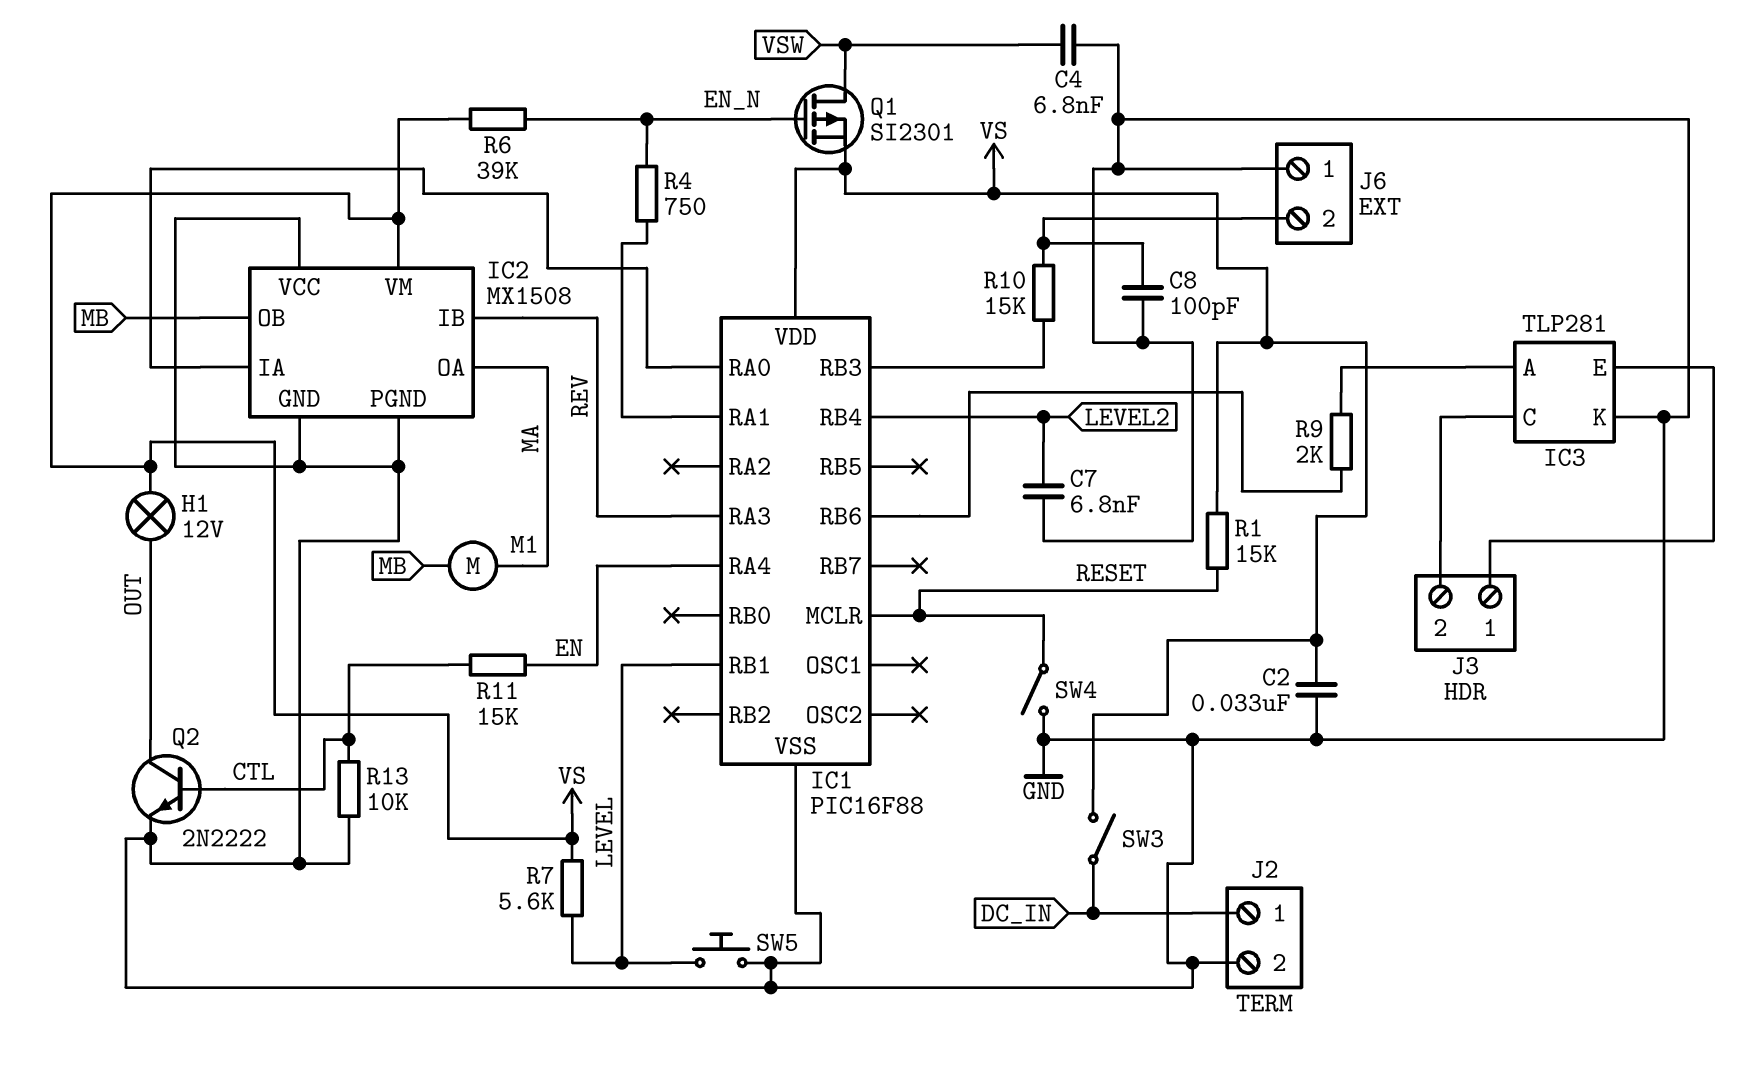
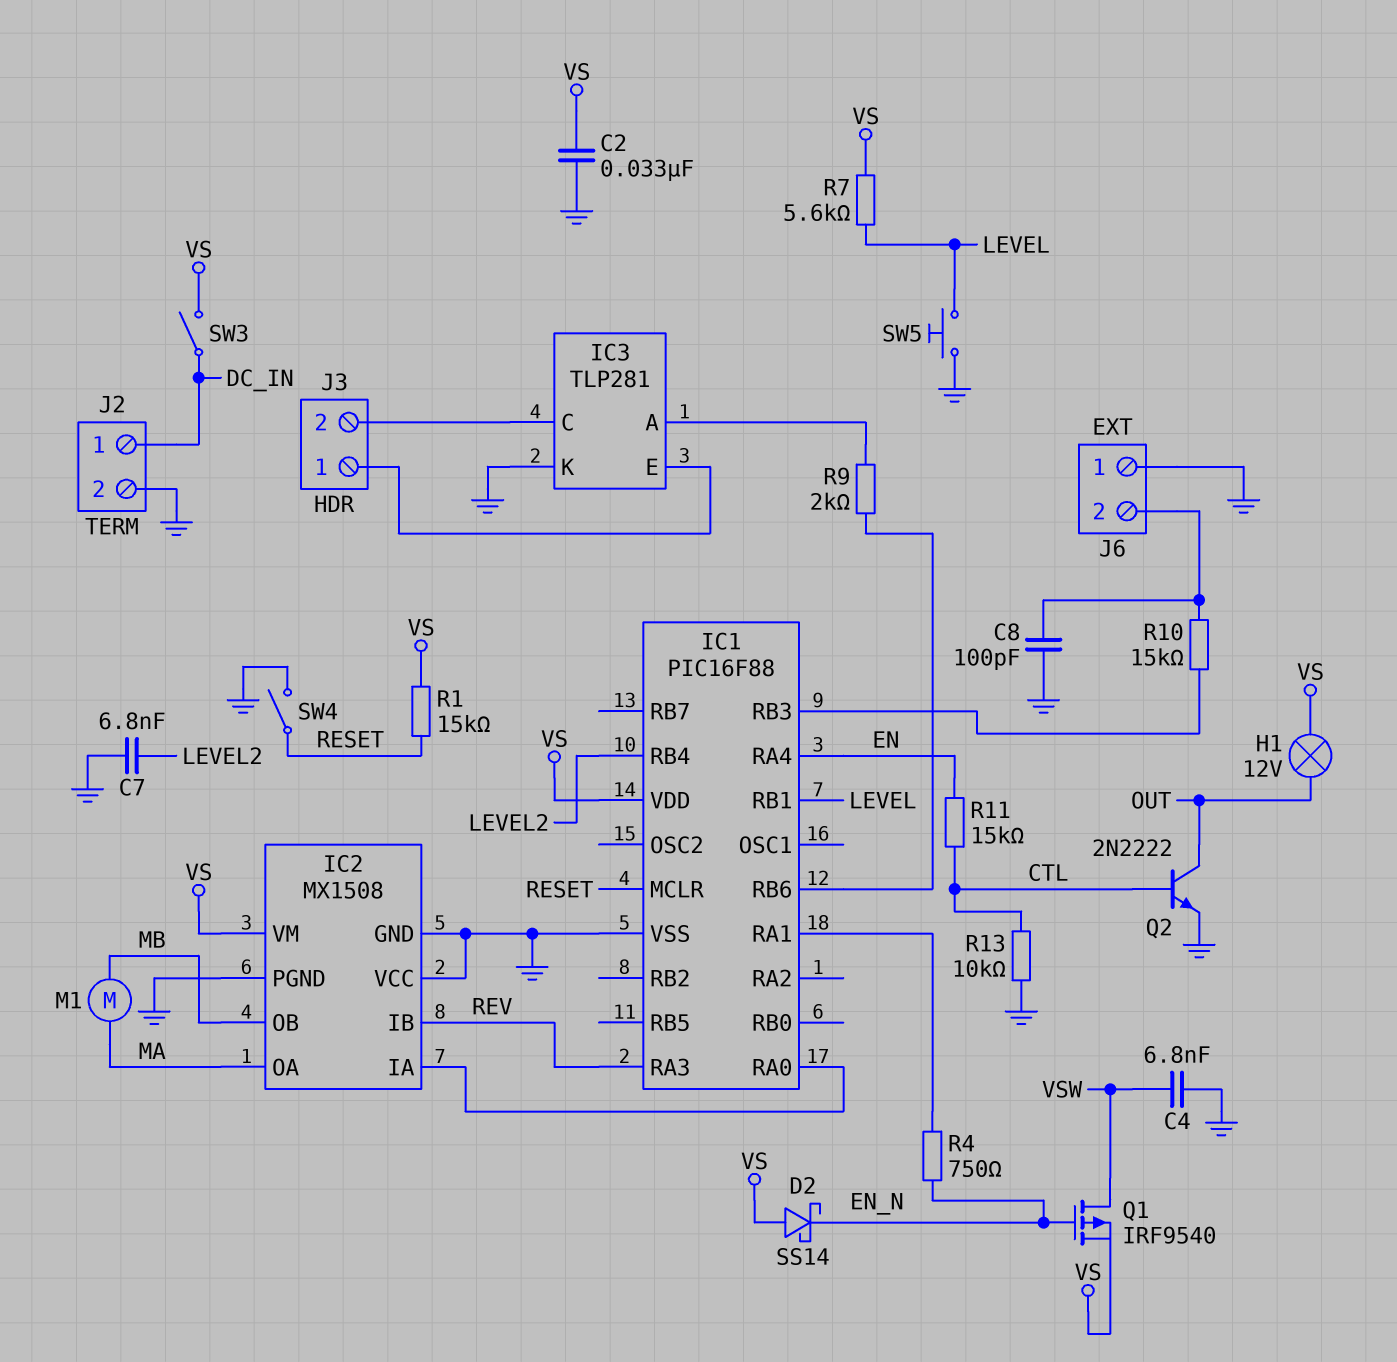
D2: none -> schottky SS14 (A VS, K EN_N)
Q1: PMOS SI2301 (G EN_N, D VSW, S VS) -> PMOS IRF9540 (G EN_N, D VSW, S VS)
R6: 39k (EN_N, VS) -> none

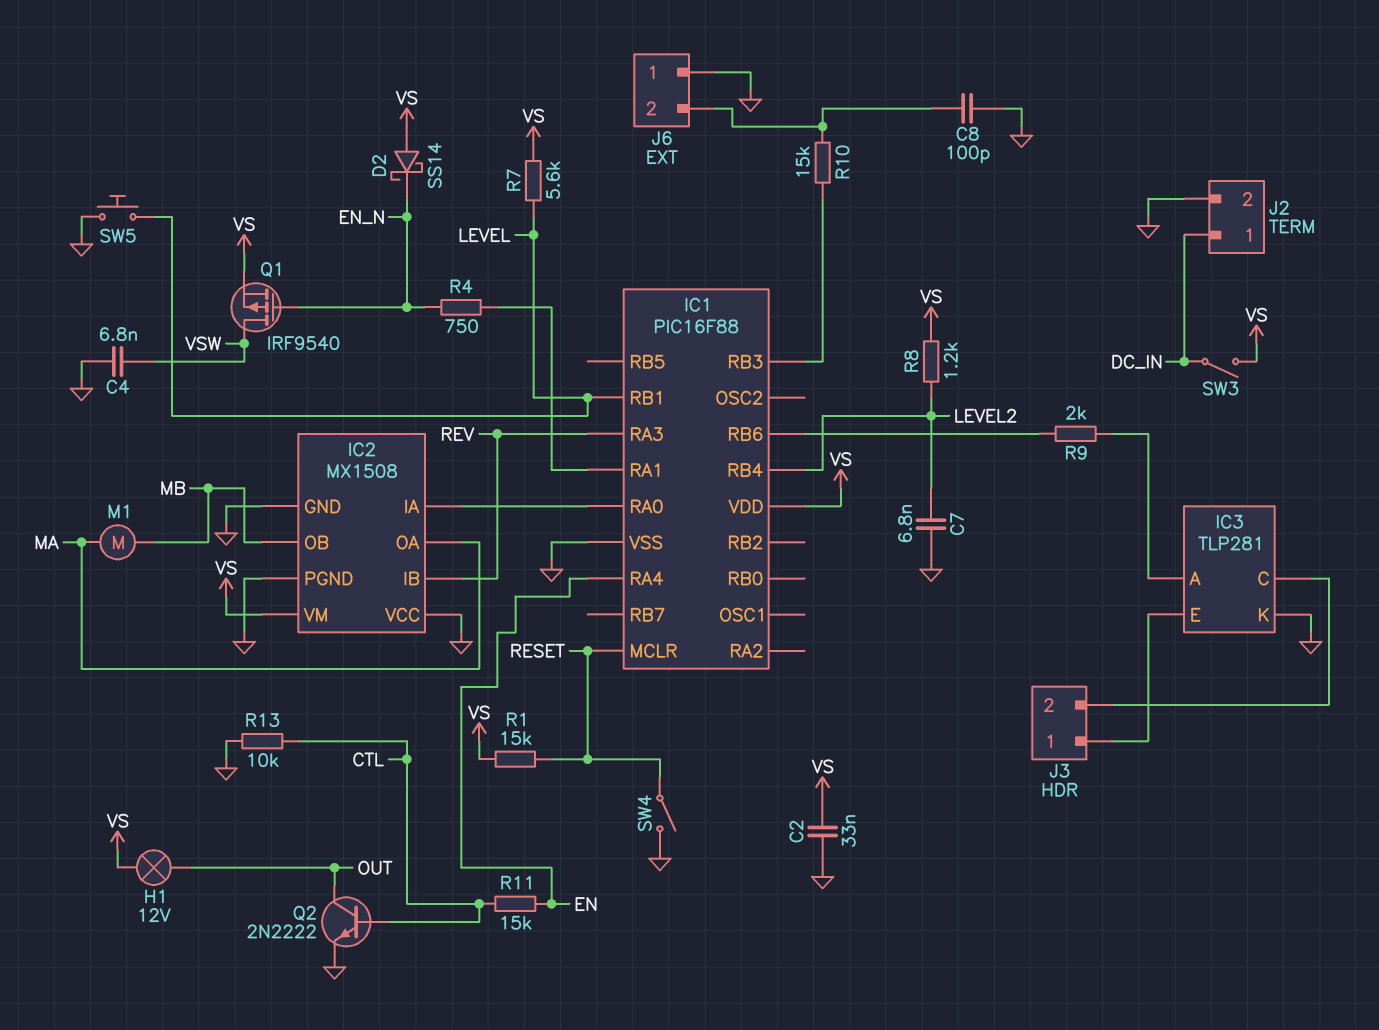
R8: none -> 1.2k (LEVEL2, VS)

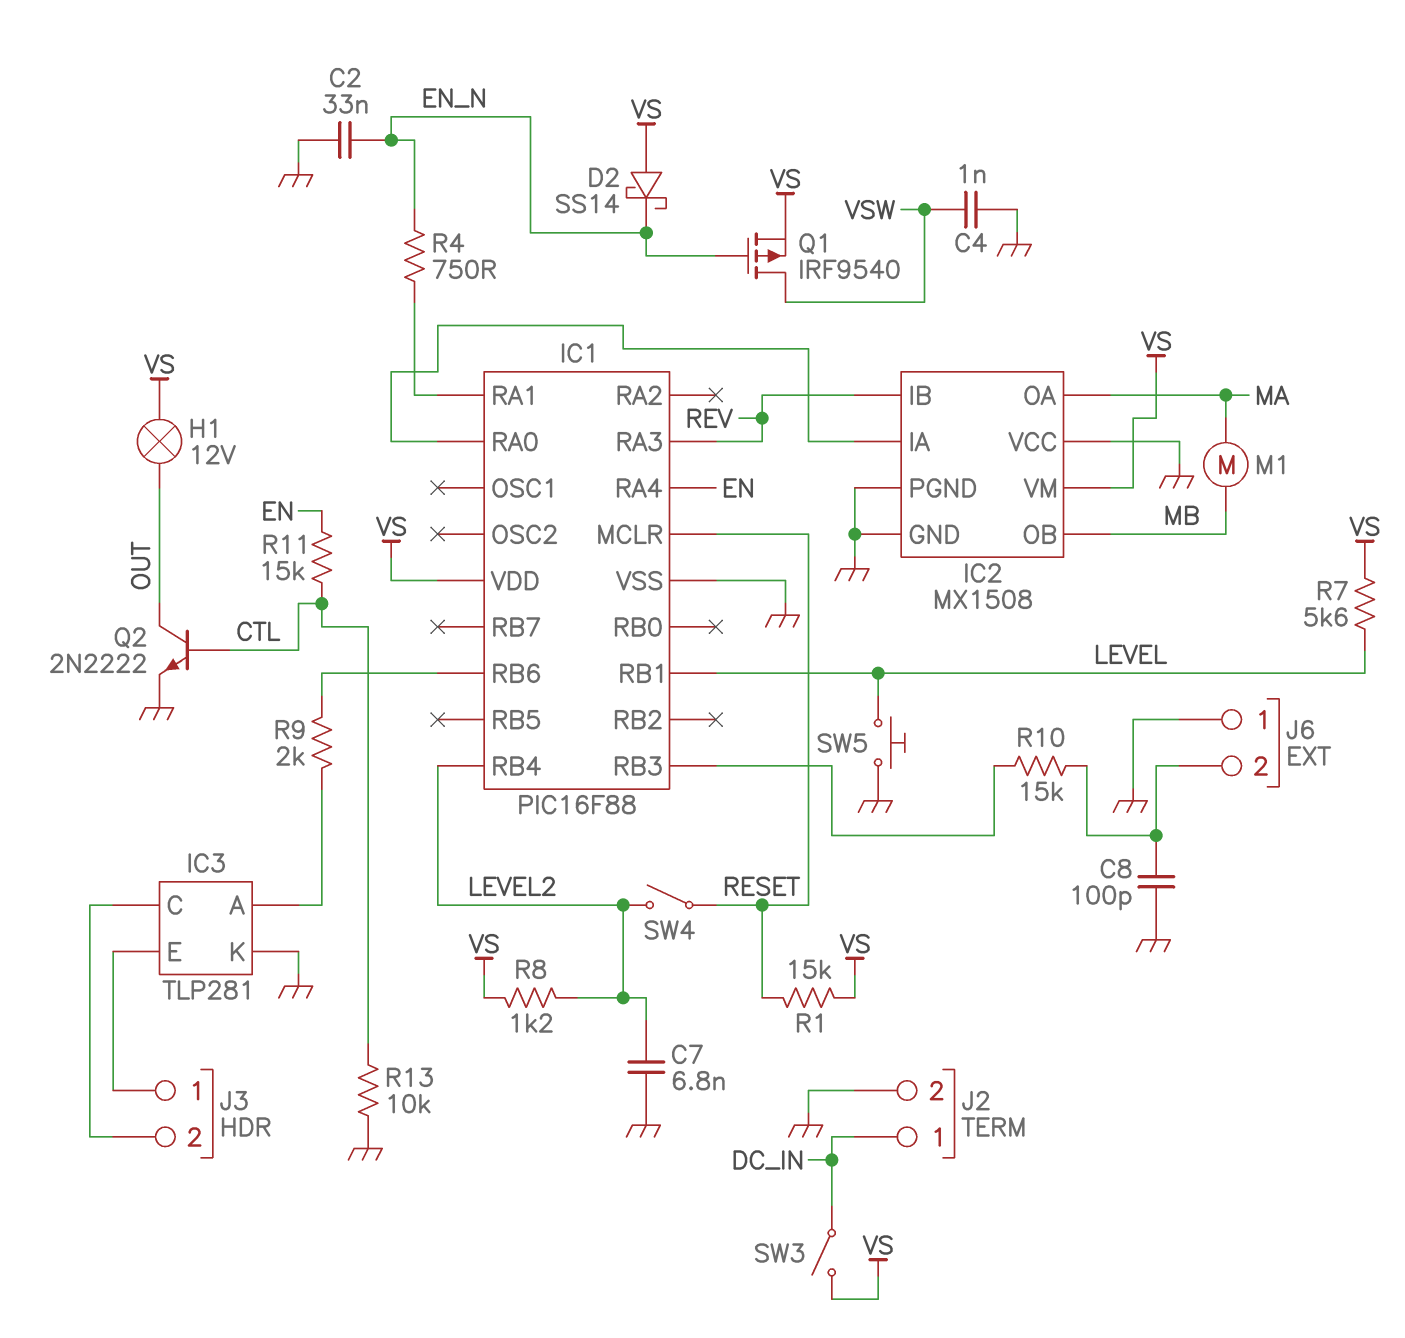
C2: 33nF (GND, VS) -> 33nF (EN_N, GND)
C4: 6.8nF (GND, VSW) -> 1nF (GND, VSW)
SW4: switch (GND, RESET) -> switch (LEVEL2, RESET)

